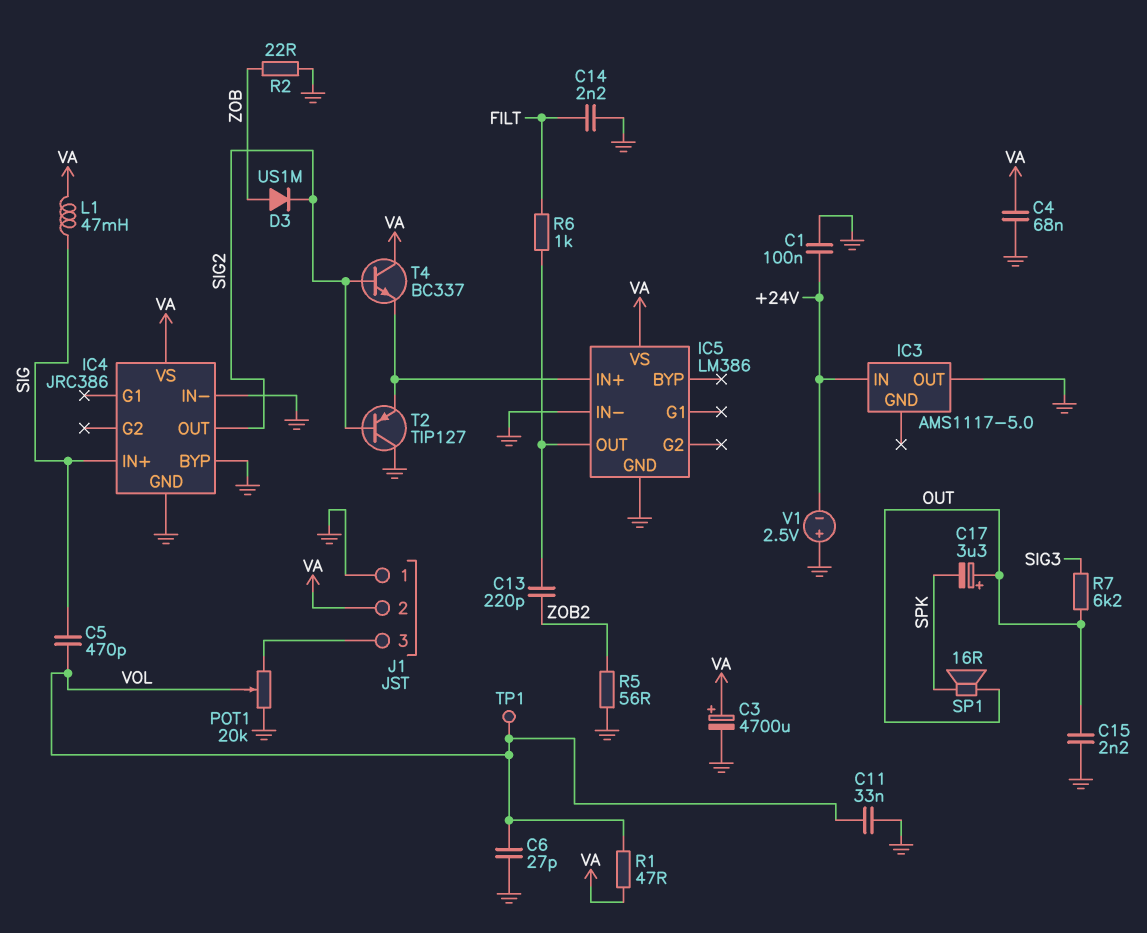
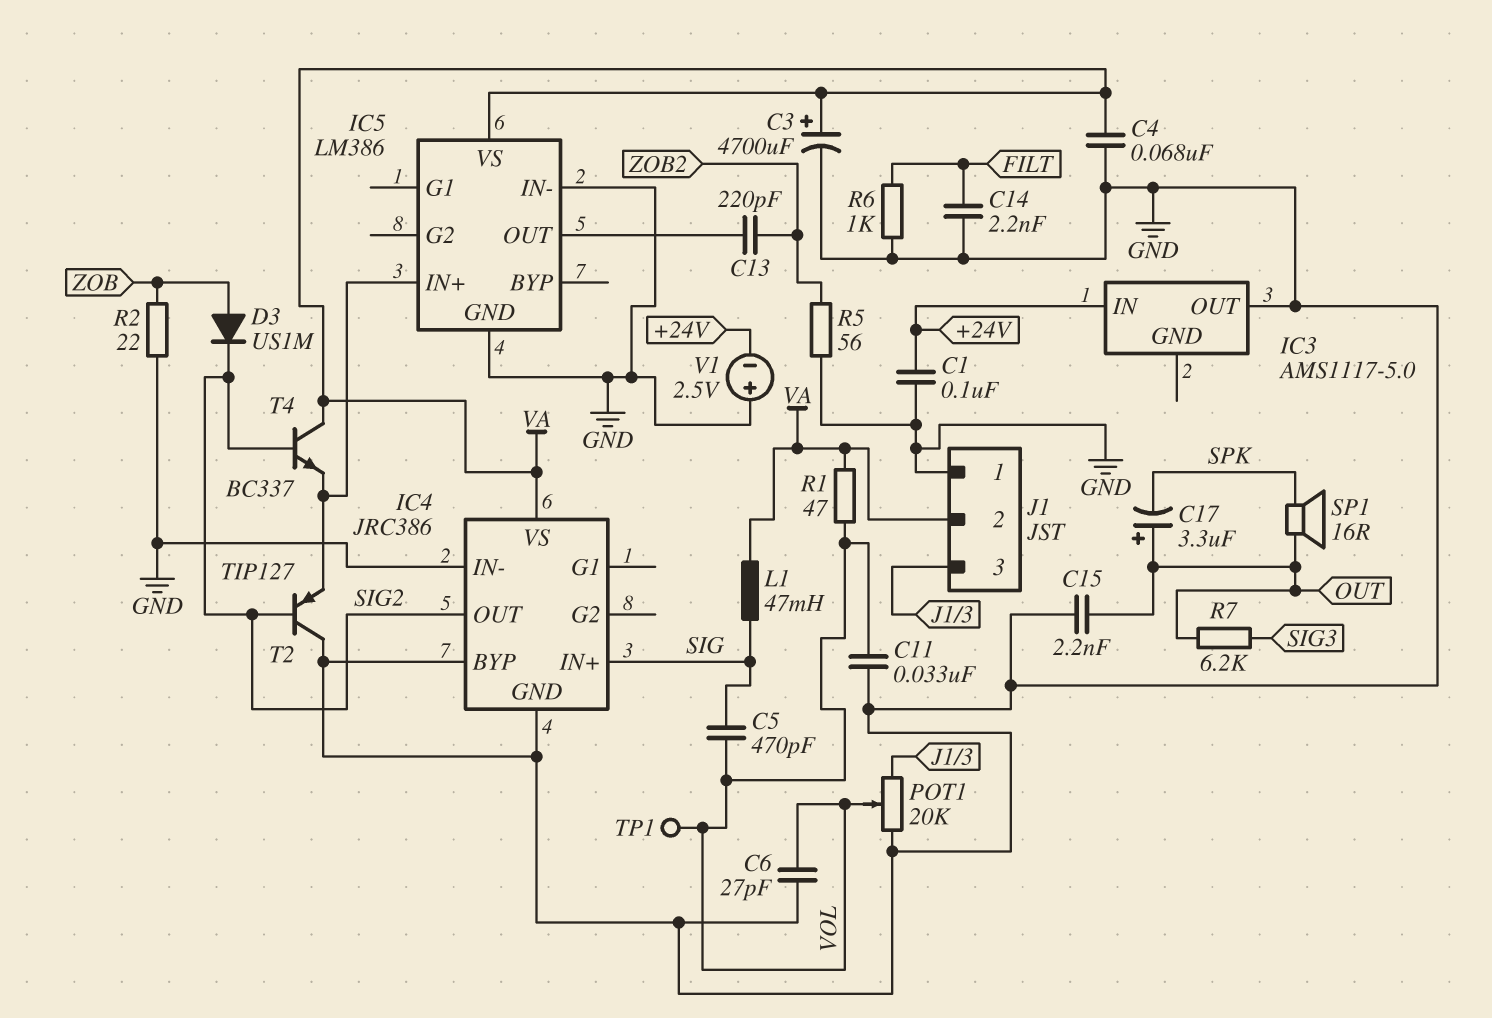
R6: 1k (FILT, IC5/OUT) -> 1k (FILT, GND)

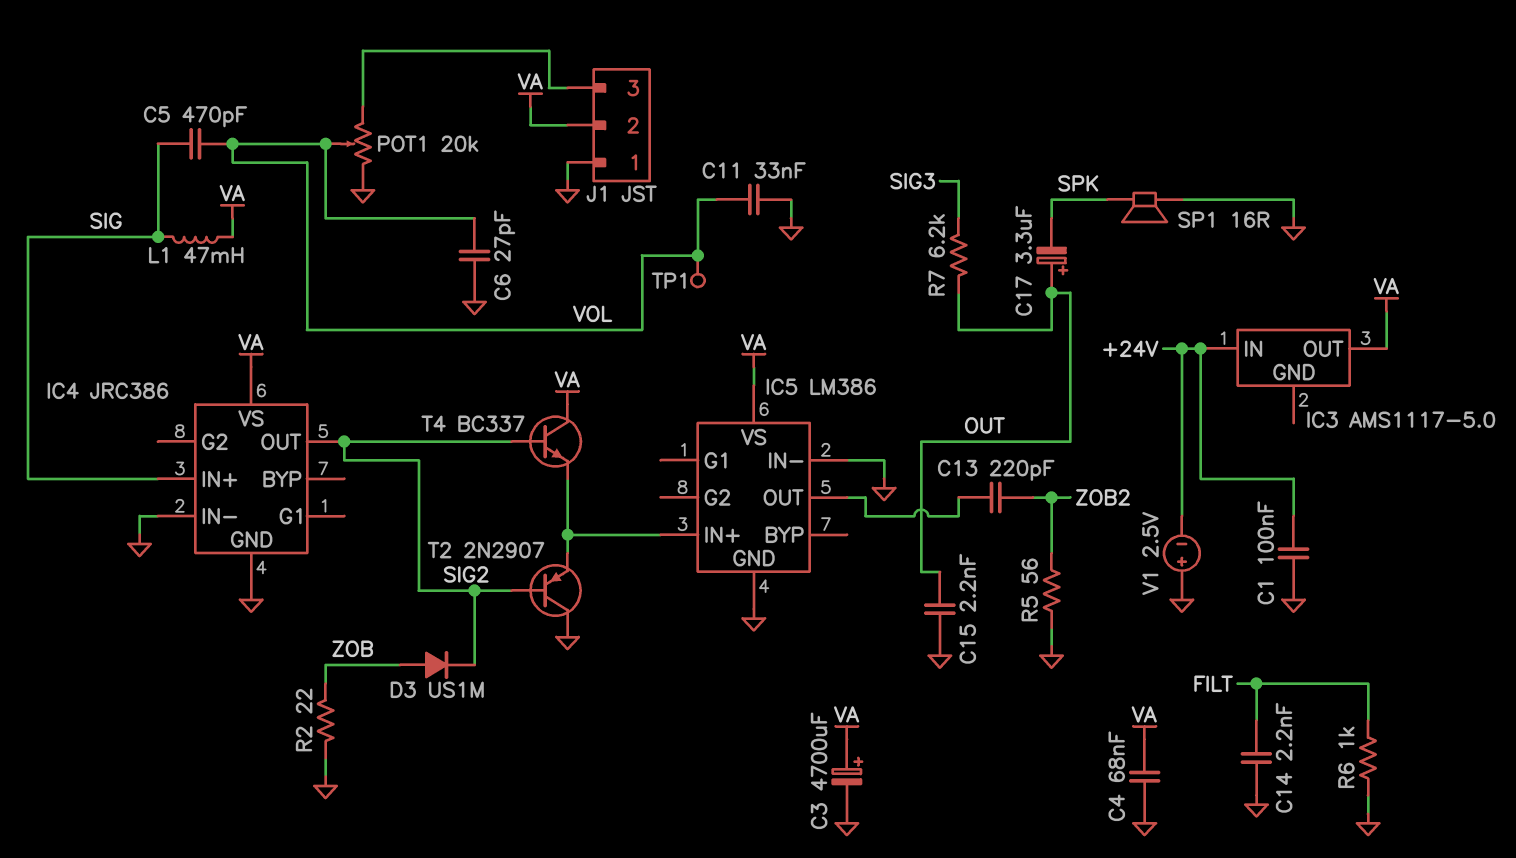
IC3 pin OUT: GND -> VA
IC4 pin BYP: GND -> none
R1: 47 (VA, VOL) -> none
SP1: speaker 16R (OUT, SPK) -> speaker 16R (GND, SPK)
T2: PNP TIP127 (B SIG2, C GND, E IC5/IN+) -> PNP 2N2907 (B SIG2, C GND, E IC5/IN+)

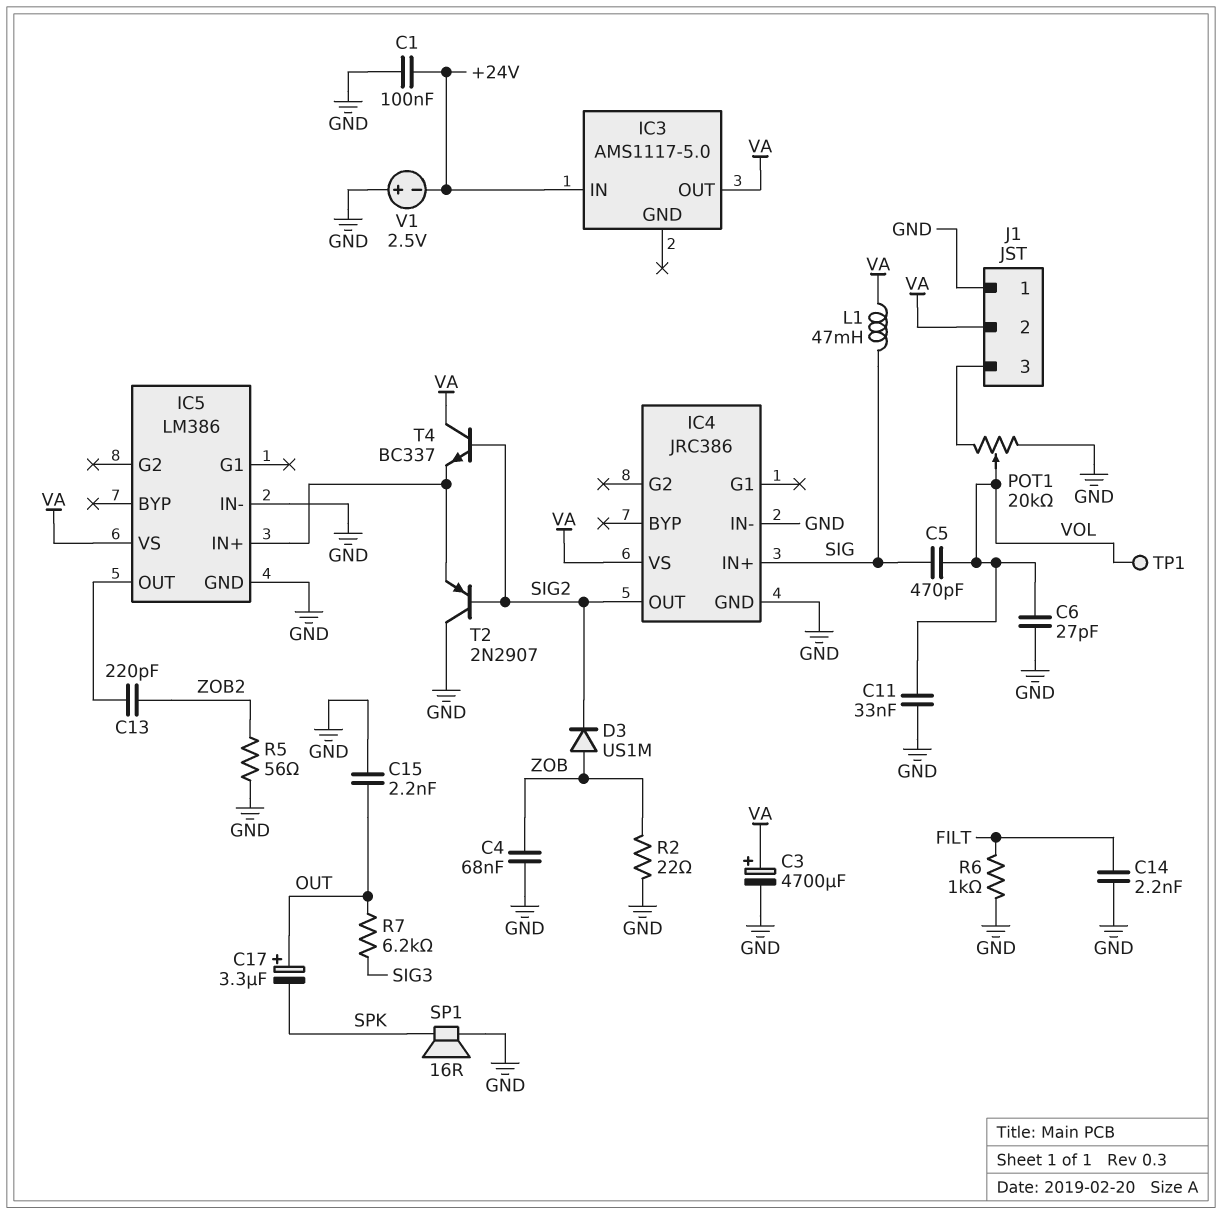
C4: 68nF (GND, VA) -> 68nF (GND, ZOB)

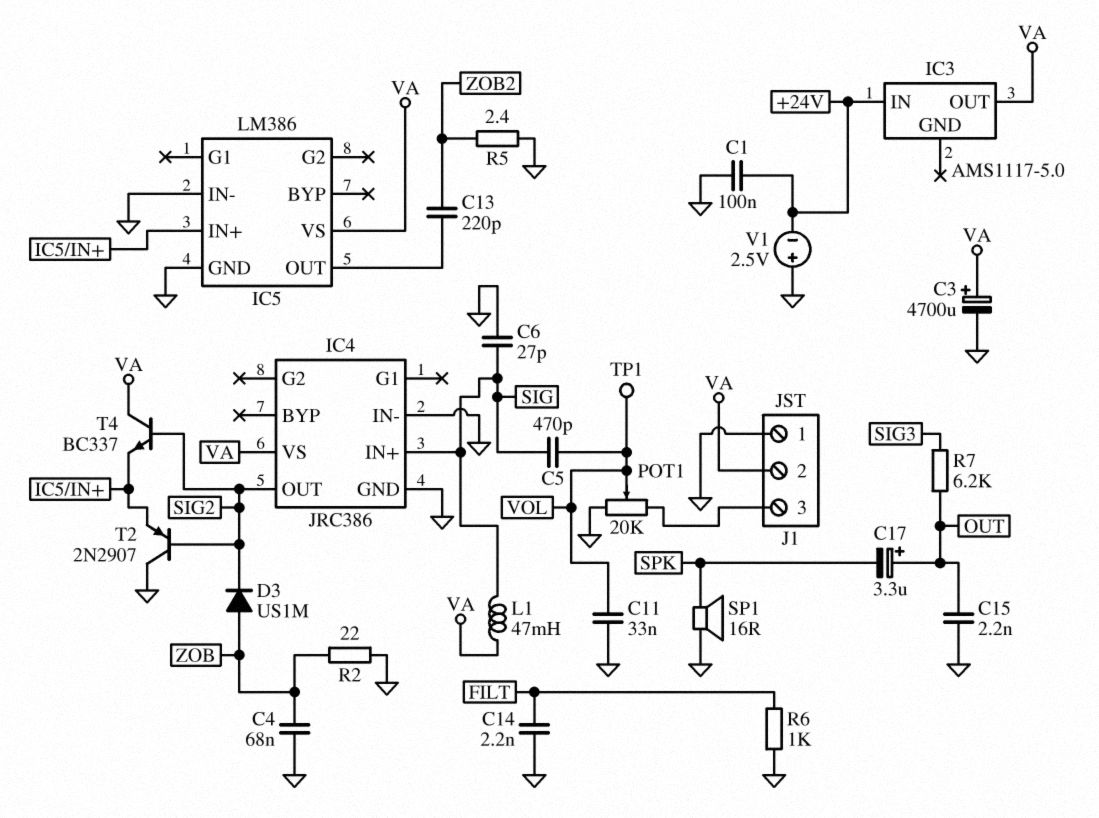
C6: 27pF (GND, VOL) -> 27pF (GND, SIG)
R5: 56 (GND, ZOB2) -> 2.4 (GND, ZOB2)

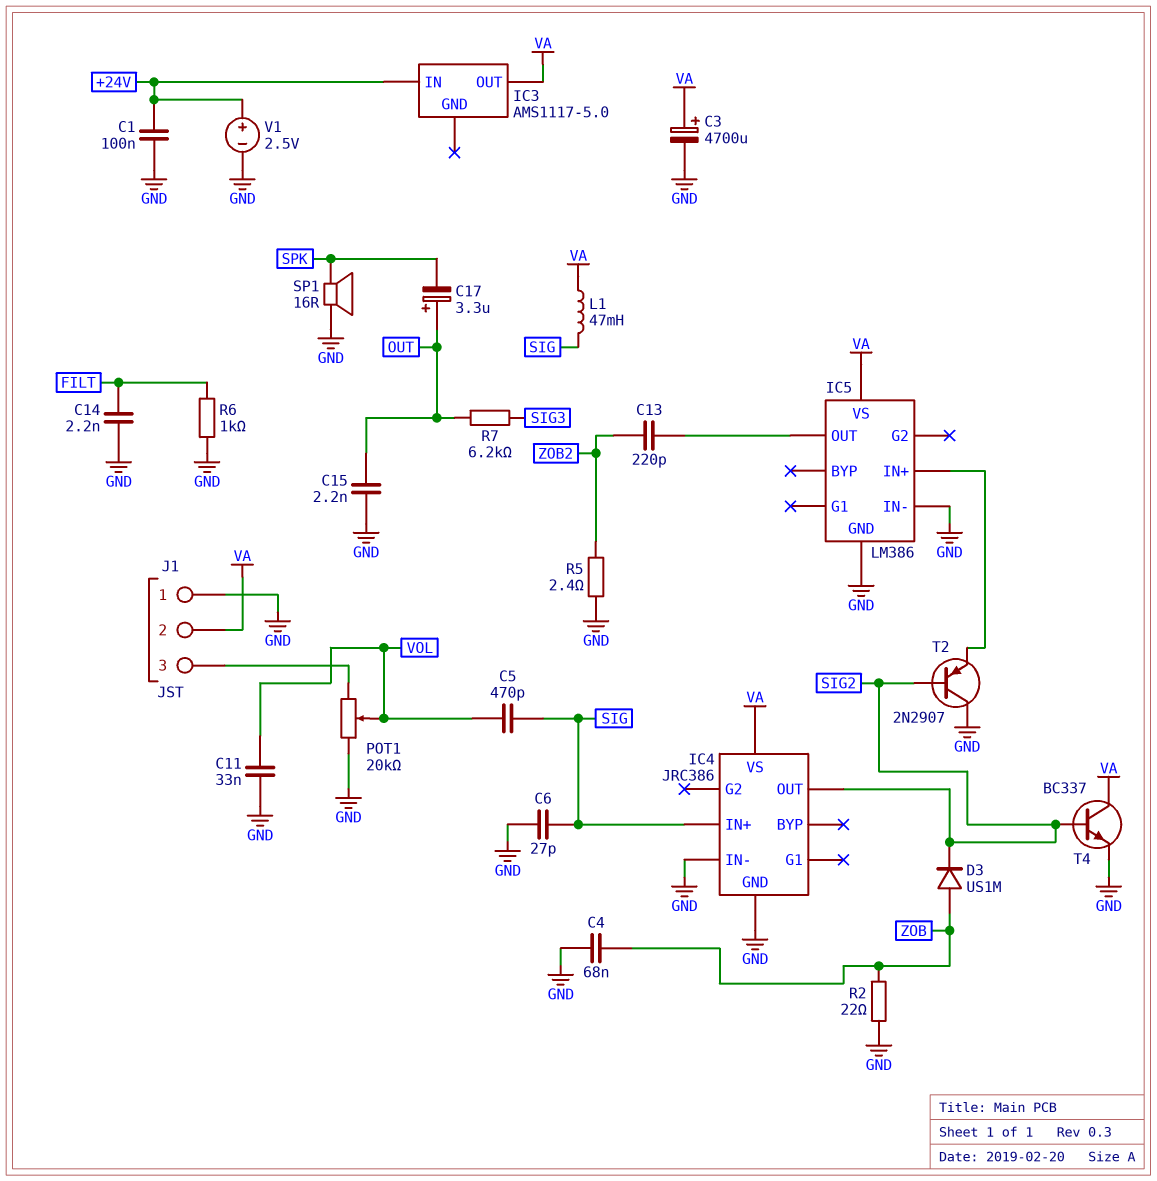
T4: NPN BC337 (B SIG2, C VA, E IC5/IN+) -> NPN BC337 (B SIG2, C VA, E GND)
TP1: test point (VOL) -> none
V1: 2.5V (plus GND, minus +24V) -> 2.5V (plus +24V, minus GND)

